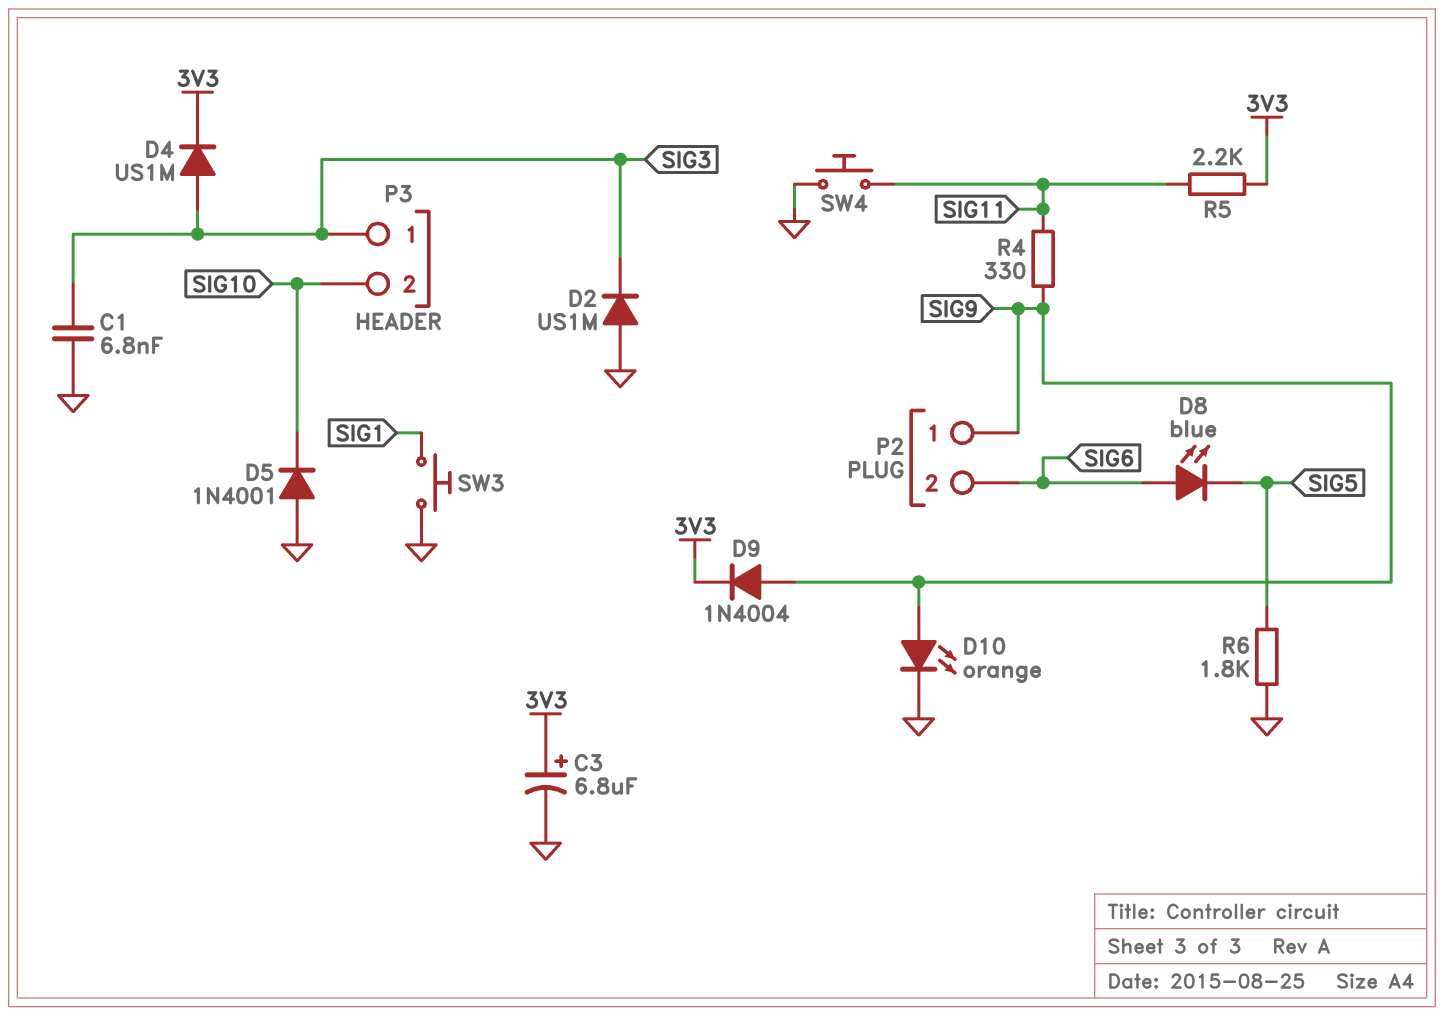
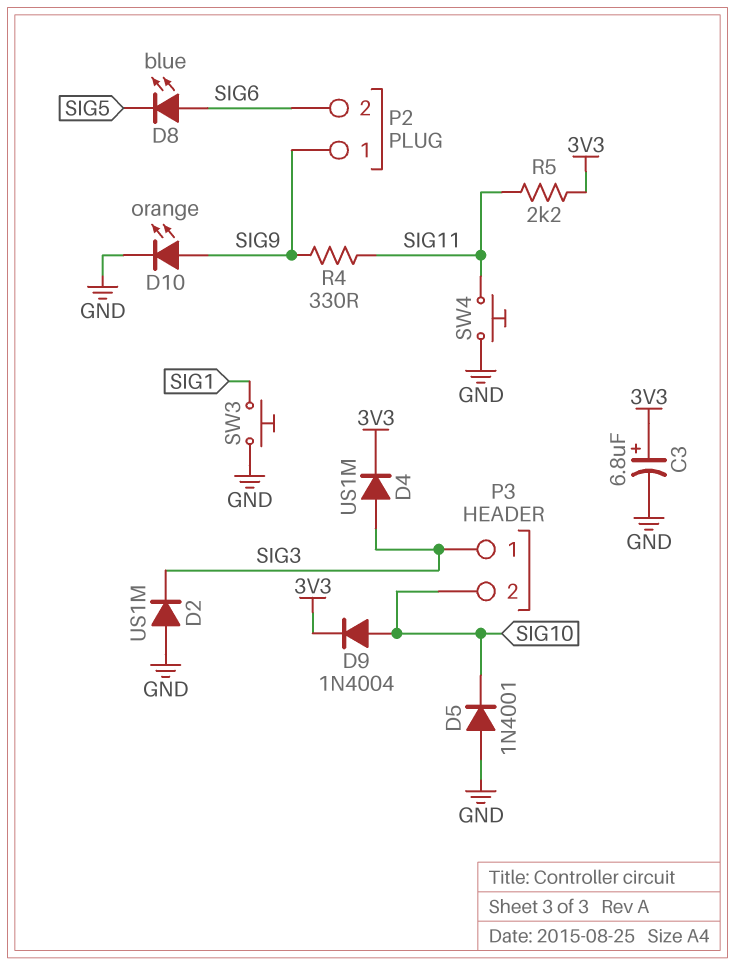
C1: 6.8nF (GND, SIG3) -> none
D9: diode 1N4004 (A SIG9, K 3V3) -> diode 1N4004 (A SIG10, K 3V3)
R6: 1.8k (GND, SIG5) -> none

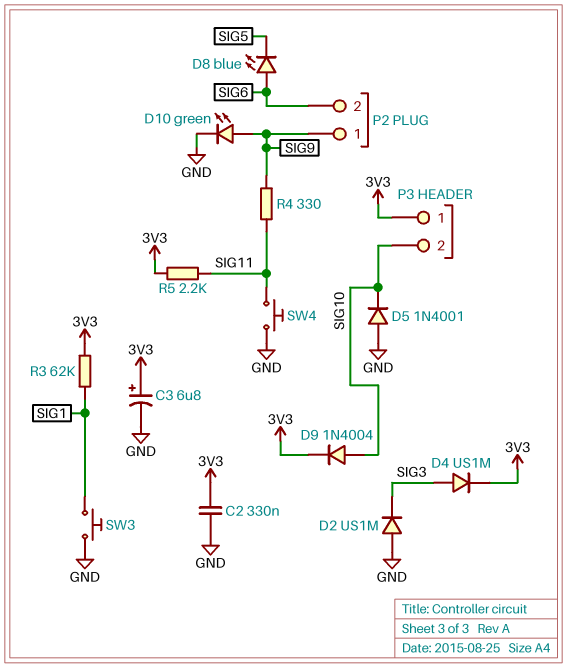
C2: none -> 330nF (3V3, GND)
D10: LED orange (A SIG9, K GND) -> LED green (A SIG9, K GND)
P3 pin 1: SIG3 -> 3V3
R3: none -> 62k (3V3, SIG1)

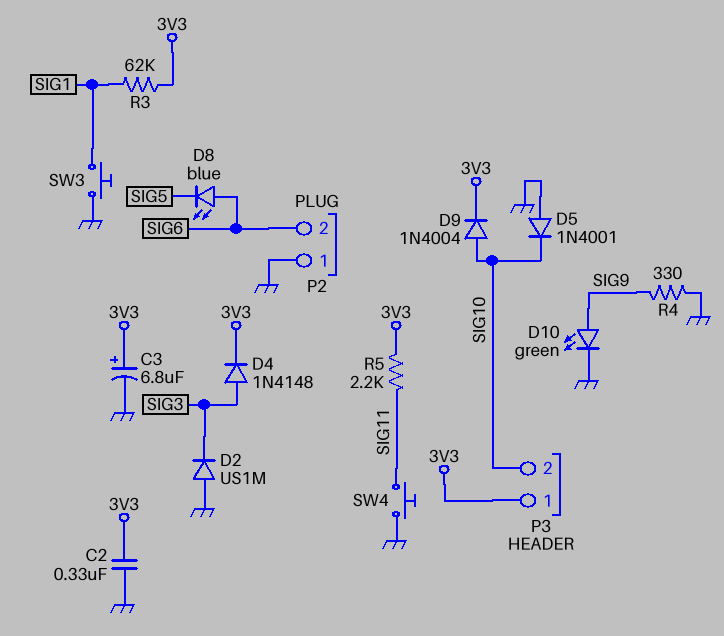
D4: diode US1M (A SIG3, K 3V3) -> diode 1N4148 (A SIG3, K 3V3)
P2 pin 1: SIG9 -> GND
R4: 330 (SIG9, SIG11) -> 330 (GND, SIG9)

